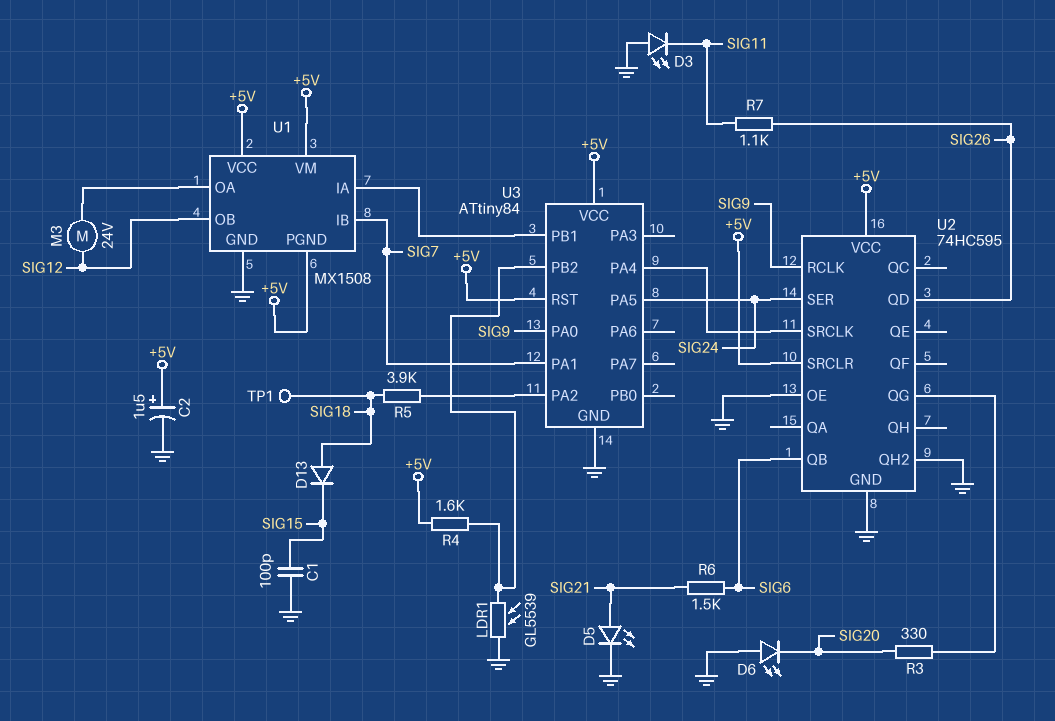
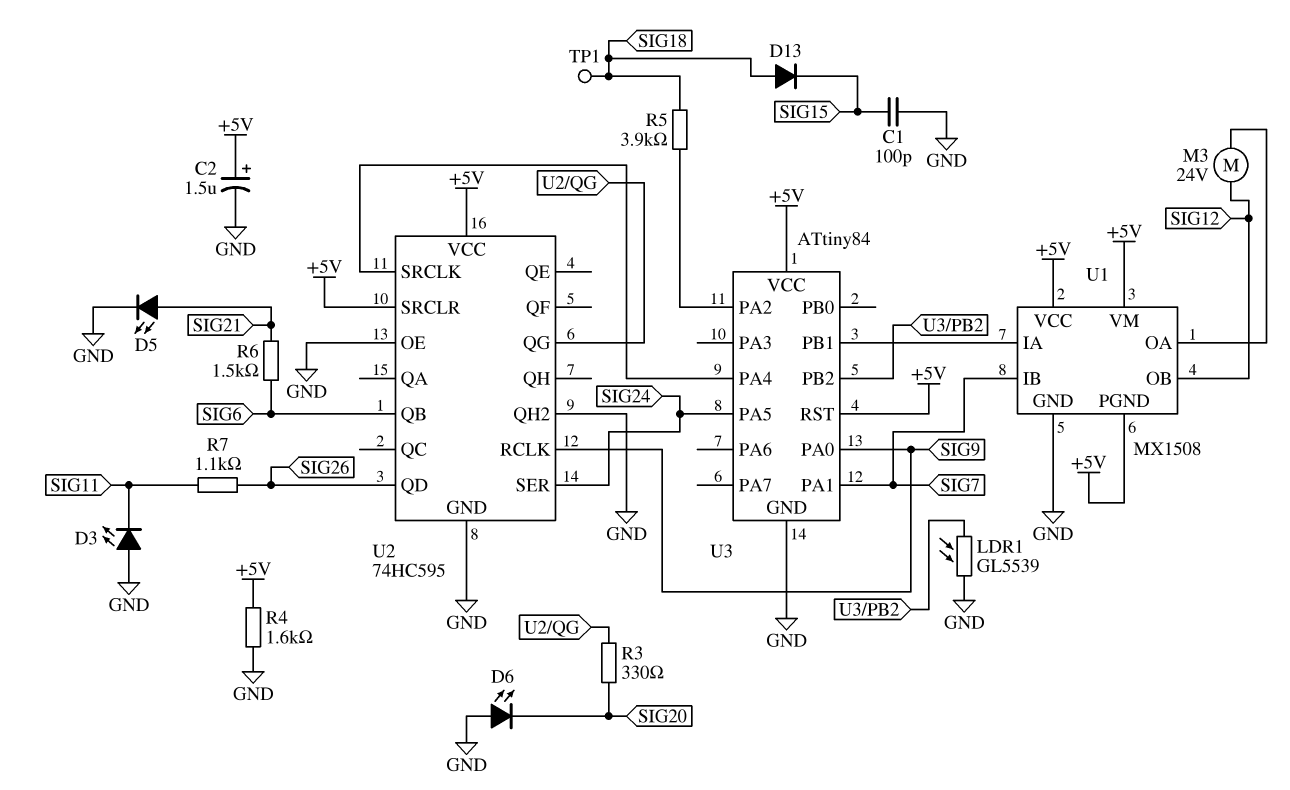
R4: 1.6k (+5V, U3/PB2) -> 1.6k (+5V, GND)

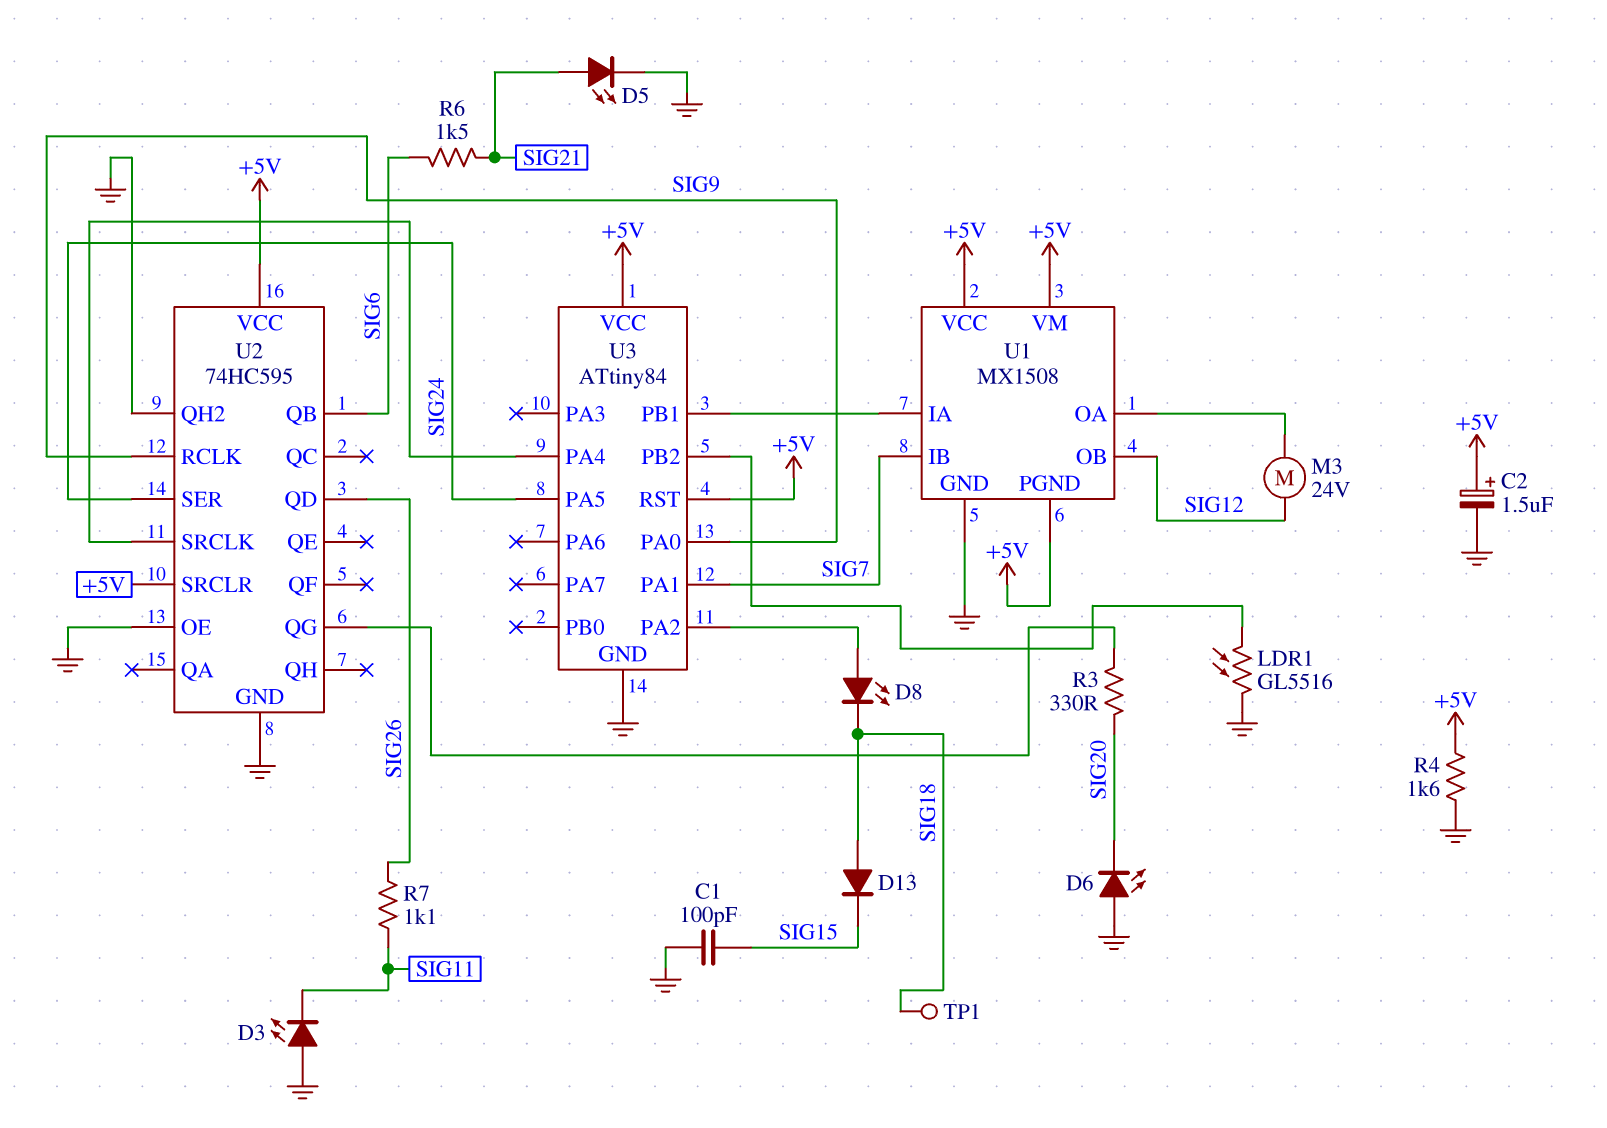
D8: none -> LED (A U3/PA2, K SIG18)
LDR1: GL5539 (GND, U3/PB2) -> GL5516 (GND, U3/PB2)
R5: 3.9k (SIG18, U3/PA2) -> none

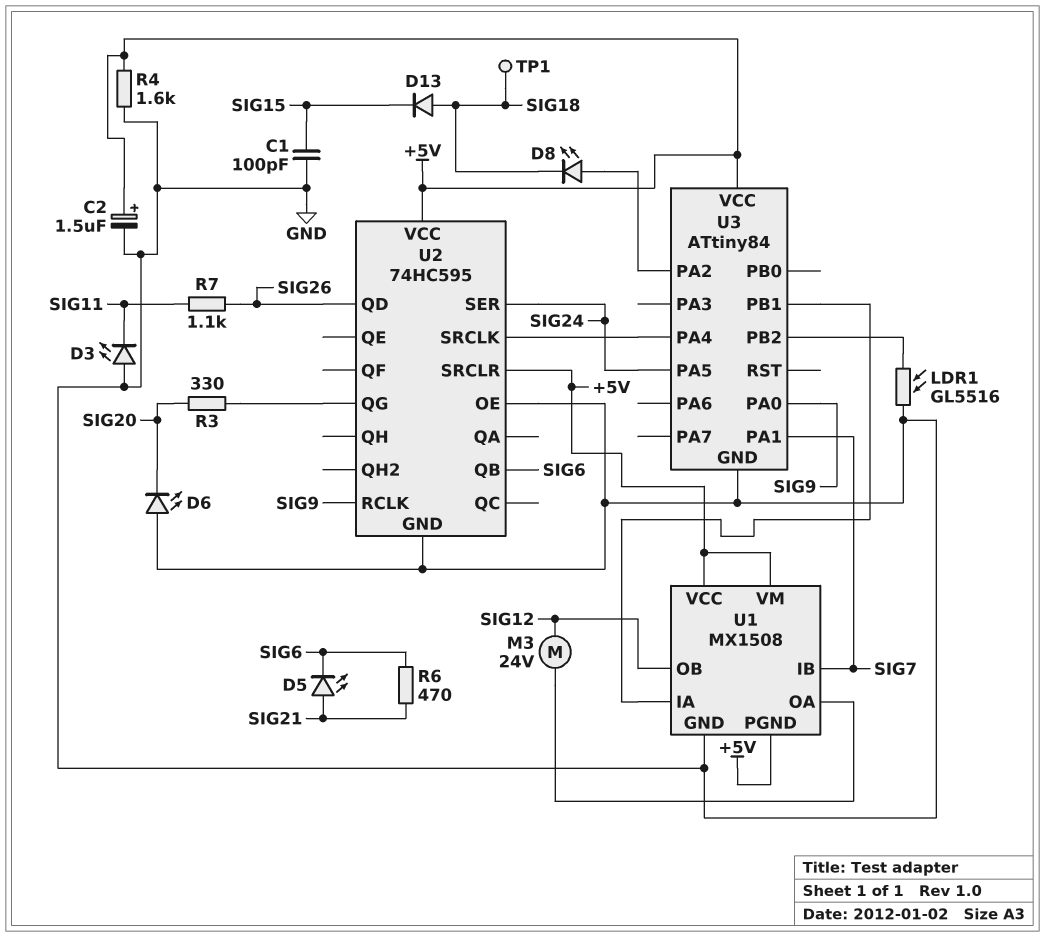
D5: LED (A SIG21, K GND) -> LED (A SIG21, K SIG6)
R6: 1.5k (SIG6, SIG21) -> 470 (SIG6, SIG21)
U2 pin QH2: GND -> none
U3 pin RST: +5V -> none

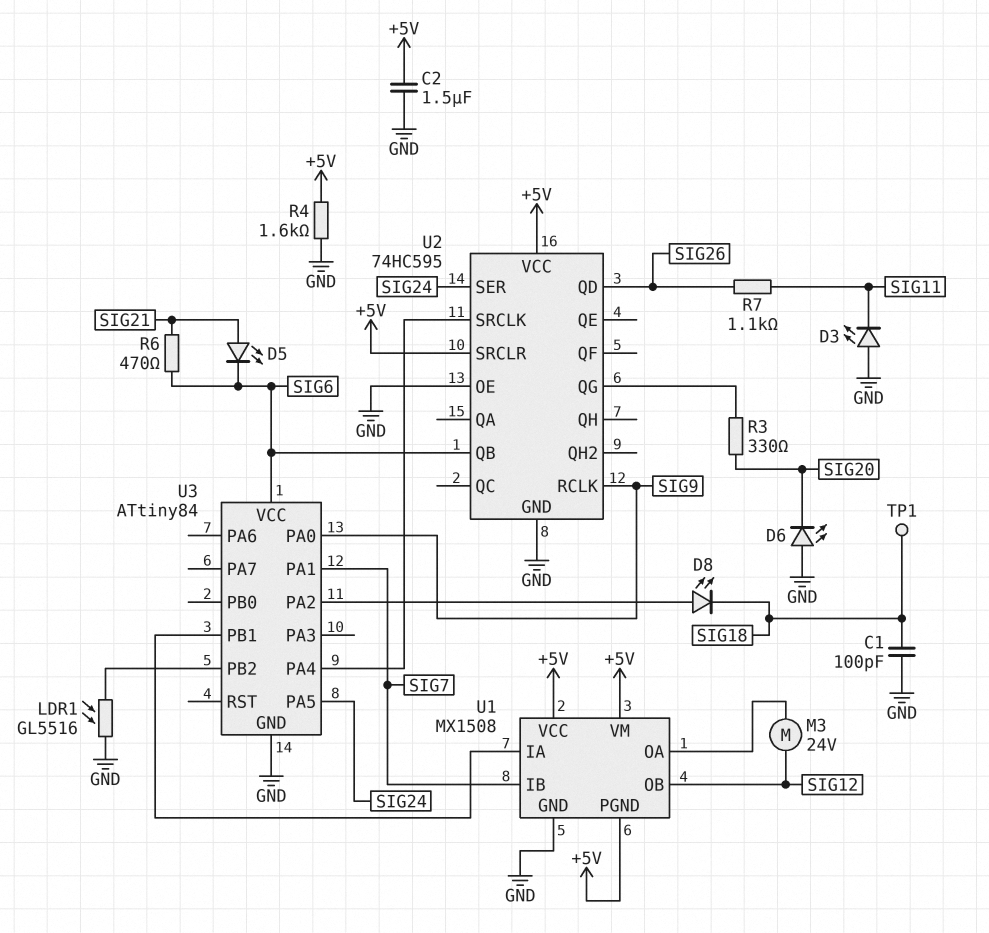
C1: 100pF (GND, SIG15) -> 100pF (GND, SIG18)
C2: 1.5uF (plus +5V, minus GND) -> 1.5uF (+5V, GND)
D13: diode (A SIG18, K SIG15) -> none
U3 pin VCC: +5V -> SIG6

